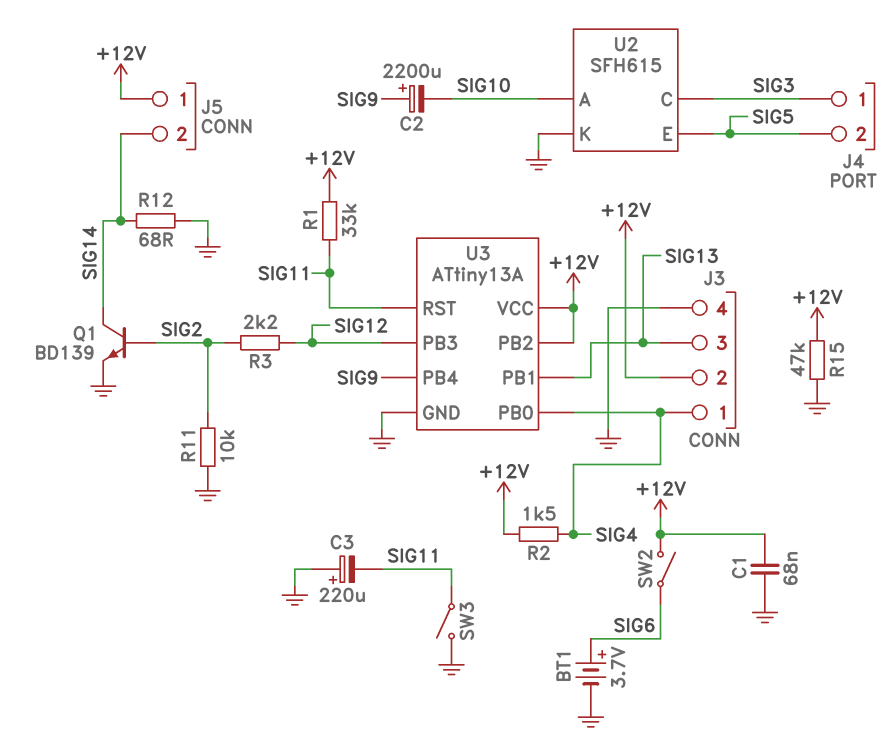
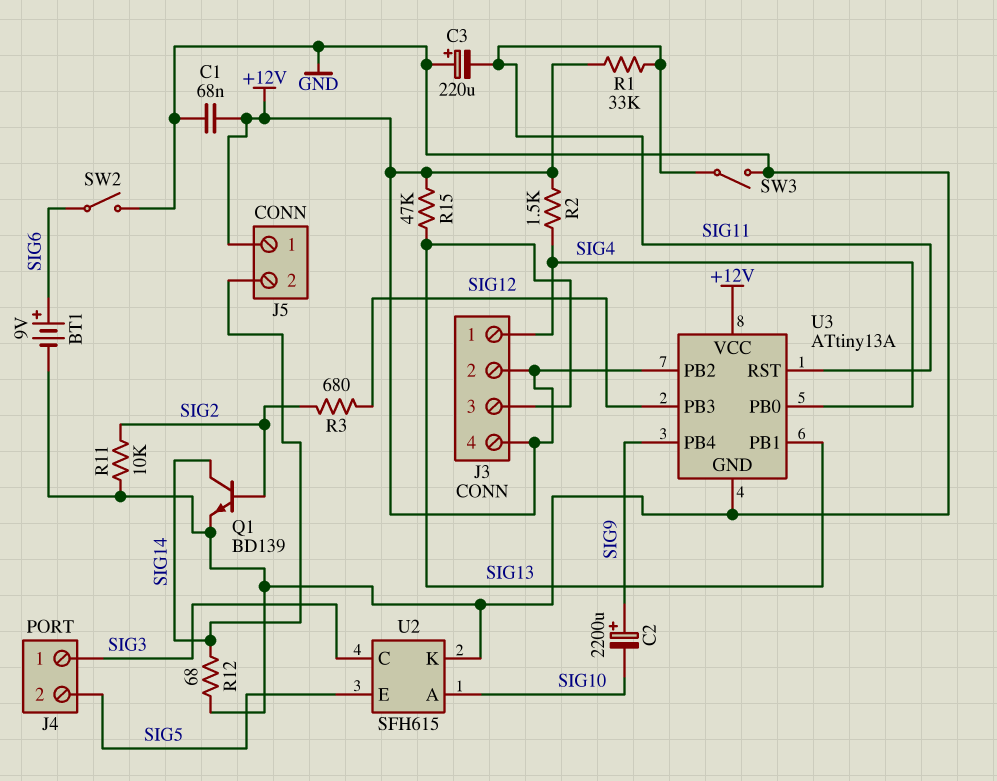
BT1: 3.7V (plus SIG6, minus GND) -> 9V (plus SIG6, minus GND)
J3 pin 4: GND -> +12V
R3: 2.2k (SIG2, SIG12) -> 680 (SIG2, SIG12)
R15: 47k (+12V, GND) -> 47k (+12V, SIG13)
SW2: switch (+12V, SIG6) -> switch (GND, SIG6)

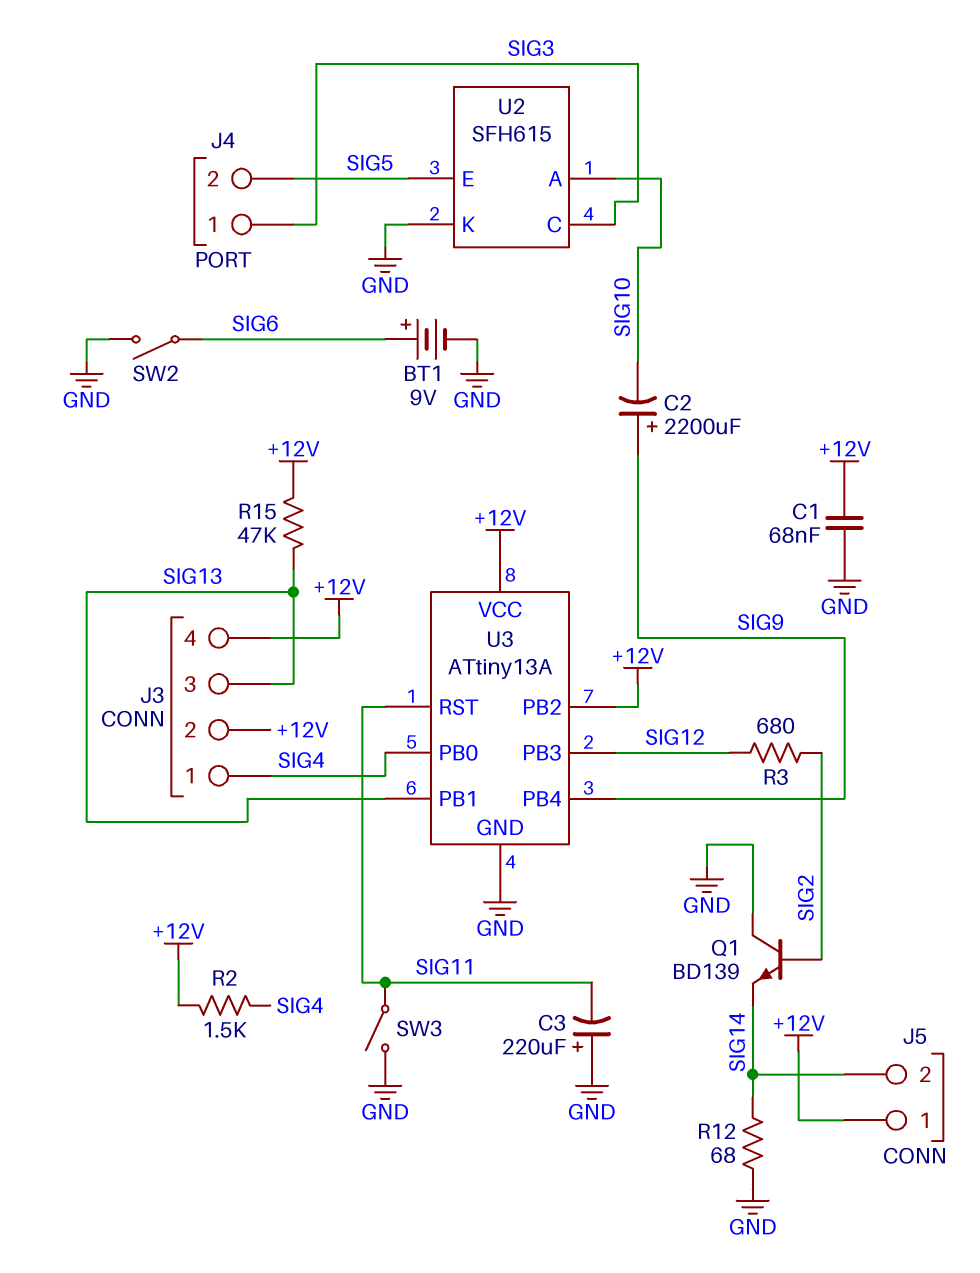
Q1: NPN BD139 (B SIG2, C SIG14, E GND) -> NPN BD139 (B SIG2, C GND, E SIG14)
R1: 33k (+12V, SIG11) -> none
R11: 10k (GND, SIG2) -> none

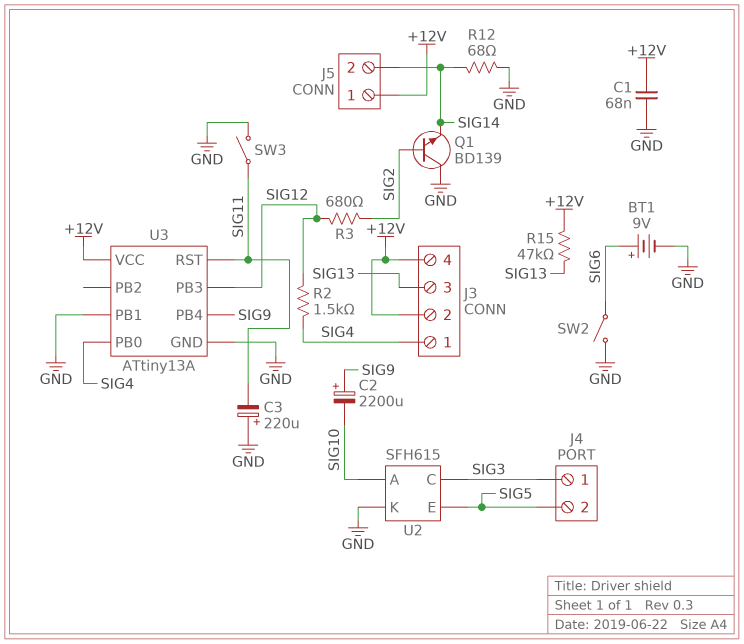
R2: 1.5k (+12V, SIG4) -> 1.5k (SIG4, SIG12)
U3 pin PB1: SIG13 -> GND
U3 pin PB2: +12V -> none

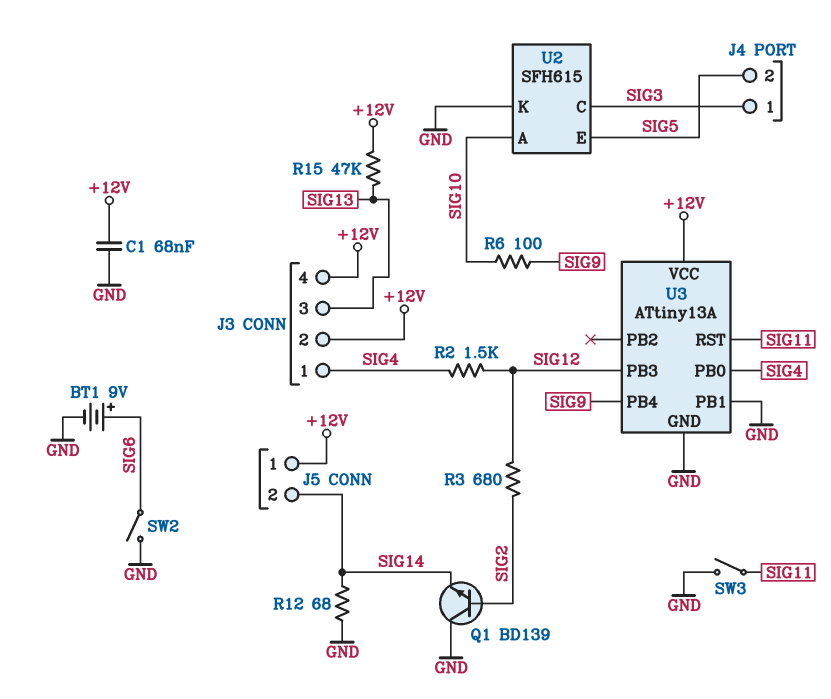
C2: 2200uF (plus SIG9, minus SIG10) -> none
C3: 220uF (plus GND, minus SIG11) -> none
R6: none -> 100 (SIG9, SIG10)

